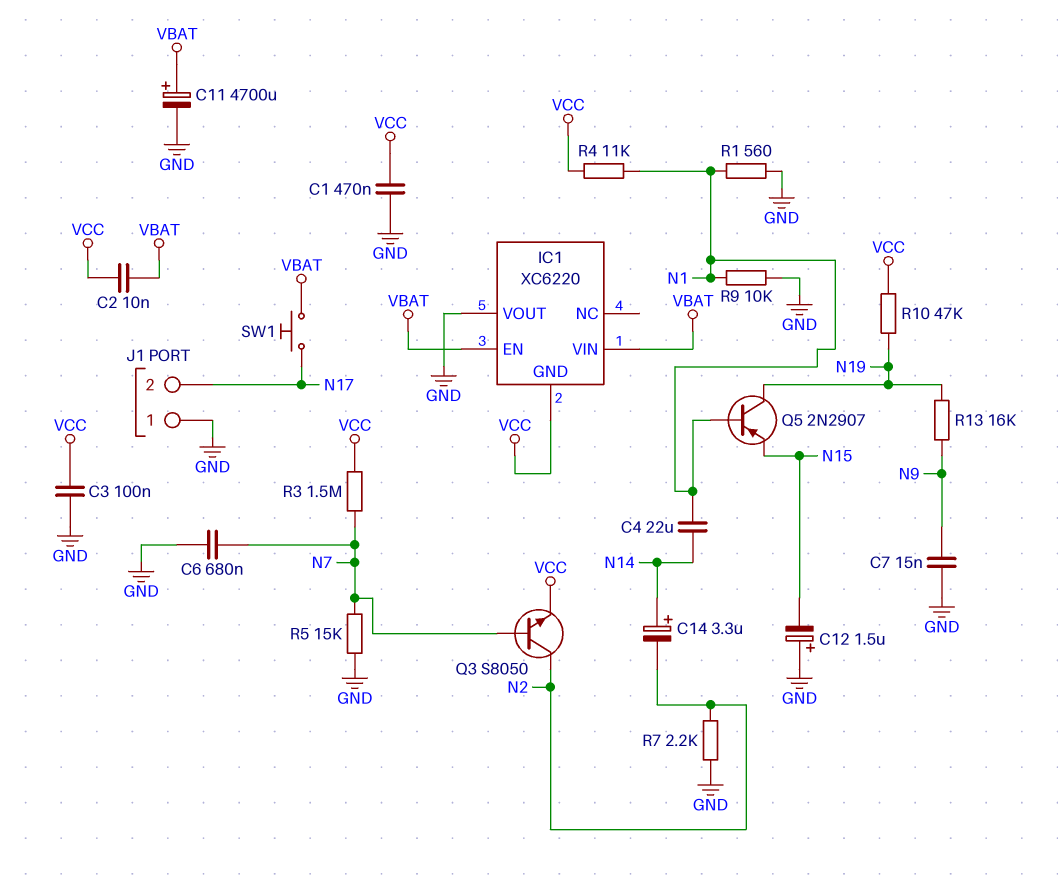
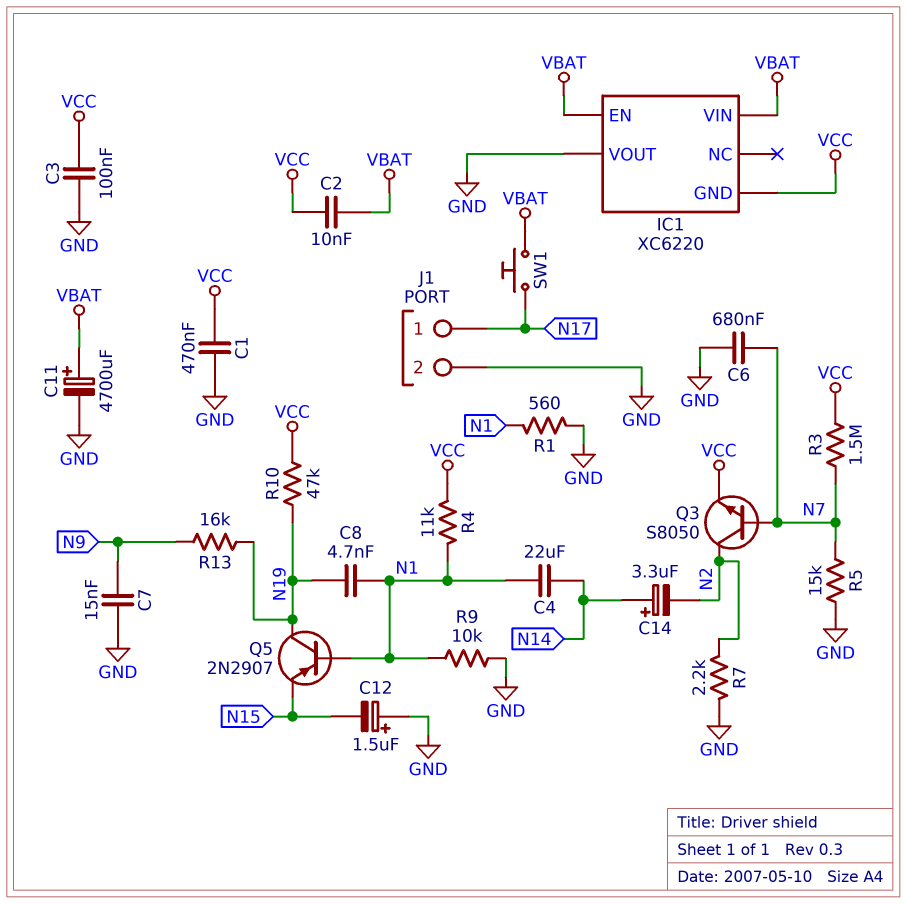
C8: none -> 4.7nF (N1, N19)
J1 pin 1: GND -> N17
J1 pin 2: N17 -> GND

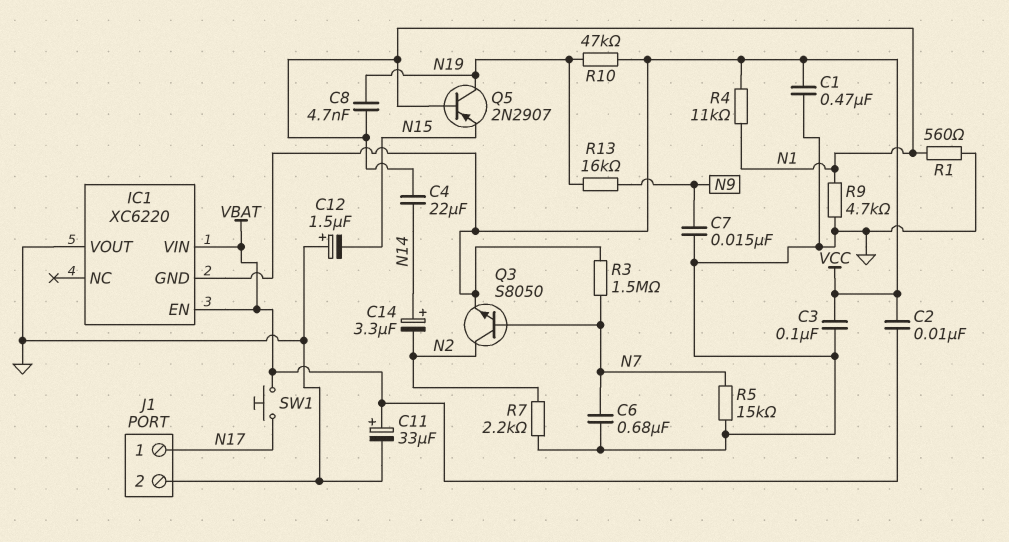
C11: 4700uF (plus VBAT, minus GND) -> 33uF (plus VBAT, minus GND)
R9: 10k (GND, N1) -> 4.7k (GND, N1)

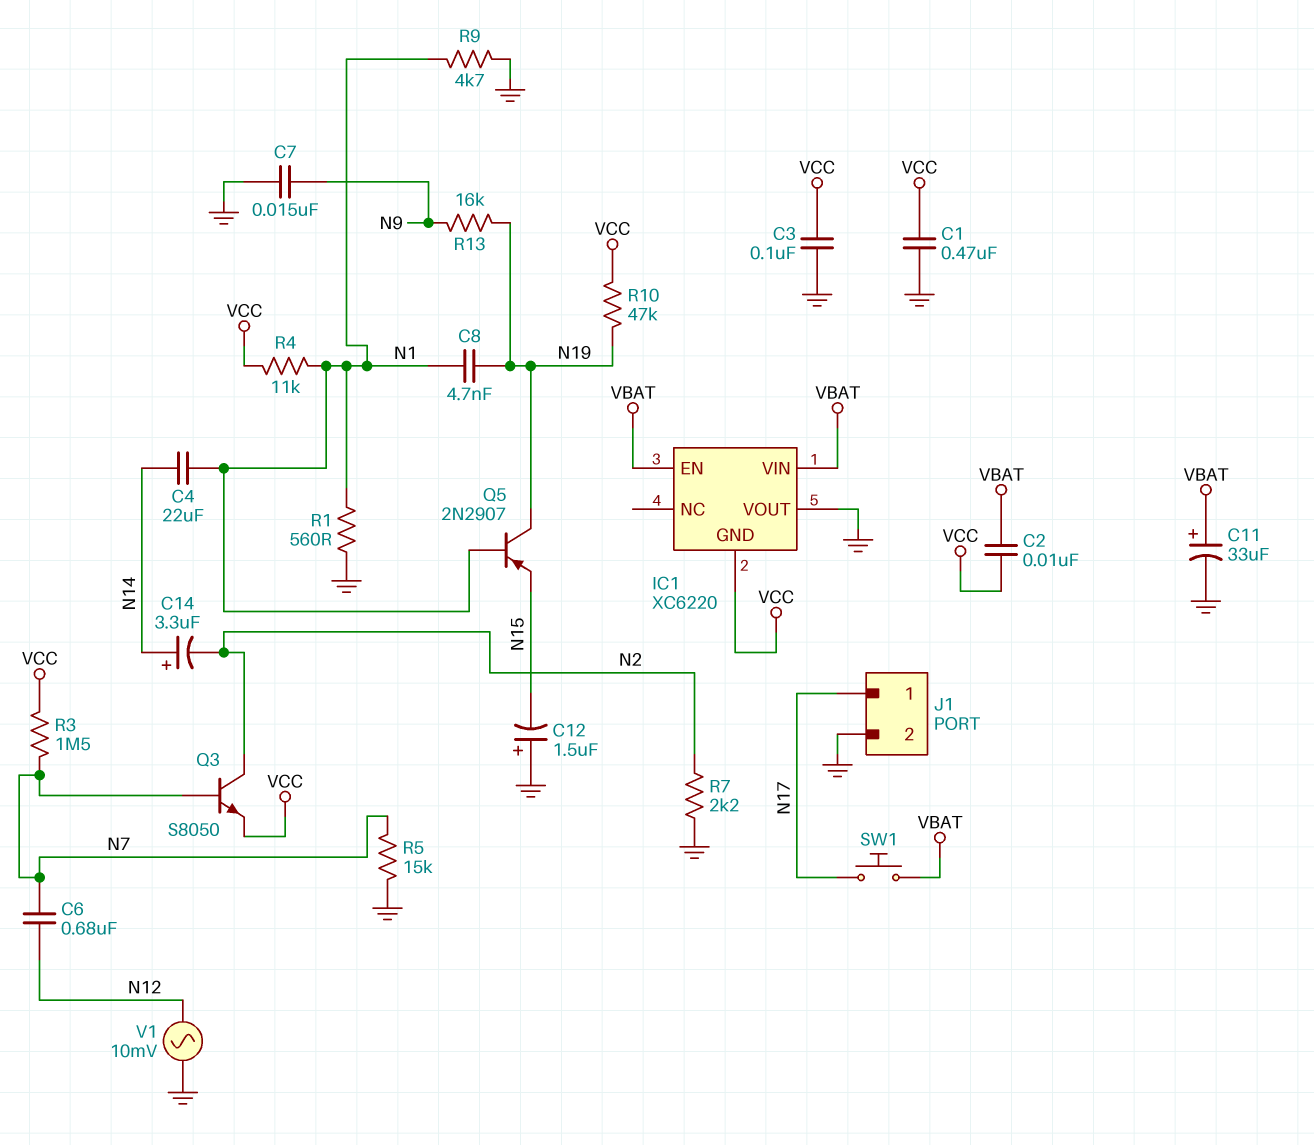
C6: 680nF (GND, N7) -> 680nF (N7, N12)
V1: none -> AC 10mV (GND, N12)

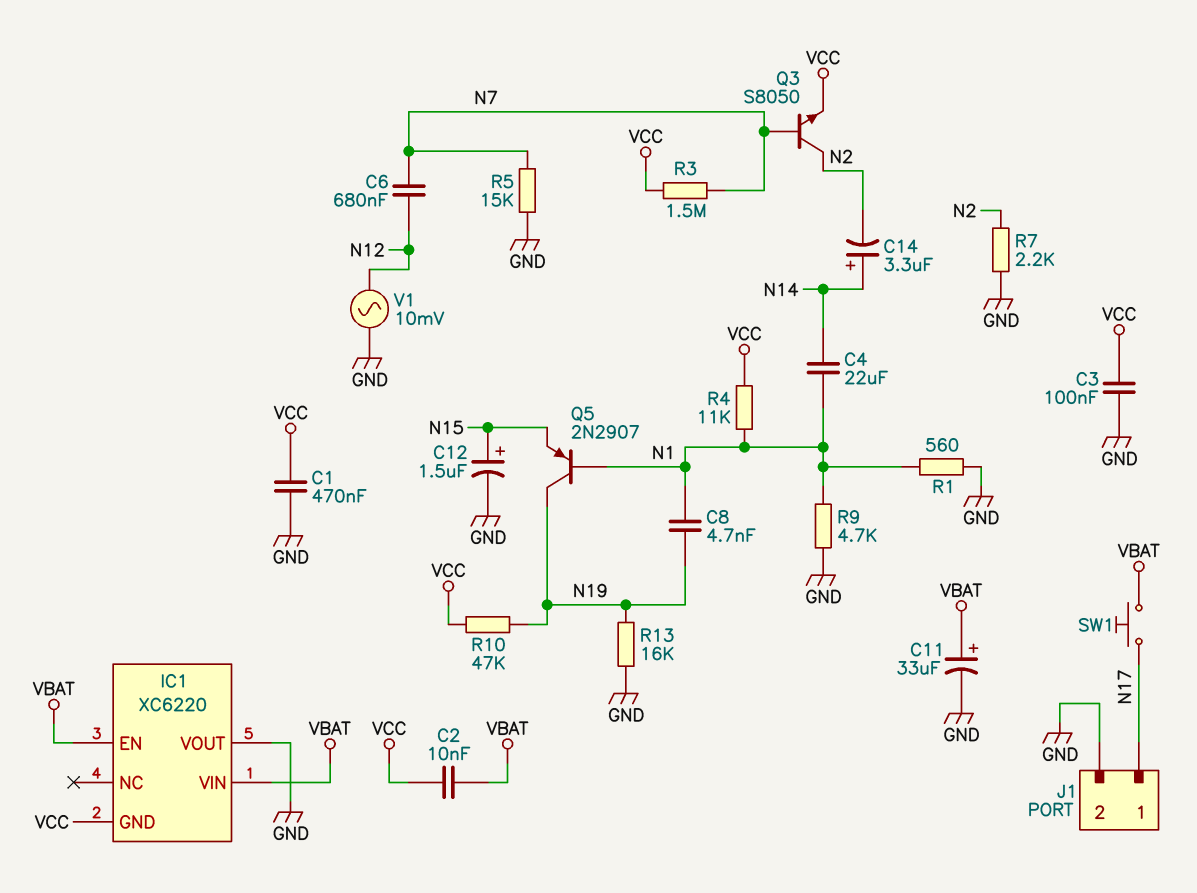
C7: 15nF (GND, N9) -> none
C12: 1.5uF (plus GND, minus N15) -> 1.5uF (plus N15, minus GND)
R13: 16k (N9, N19) -> 16k (GND, N19)

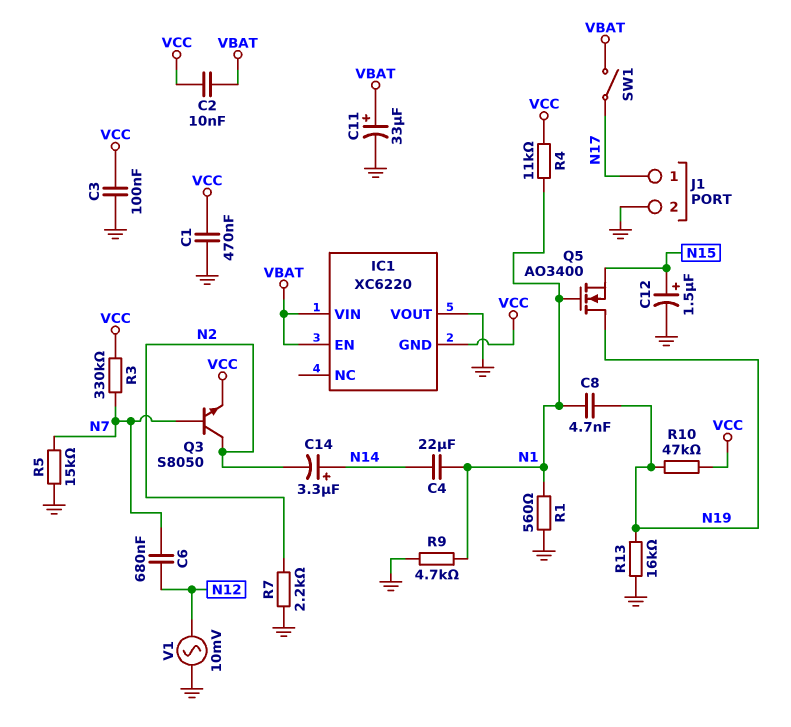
Q5: PNP 2N2907 (B N1, C N19, E N15) -> NMOS AO3400 (G N1, D N19, S N15)
R3: 1.5M (N7, VCC) -> 330k (N7, VCC)
SW1: button (N17, VBAT) -> switch (N17, VBAT)

